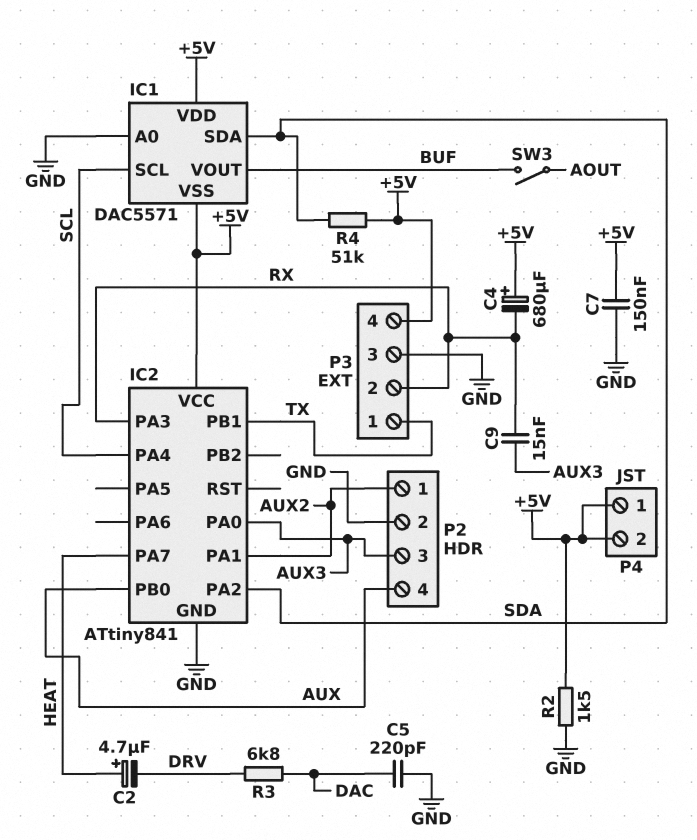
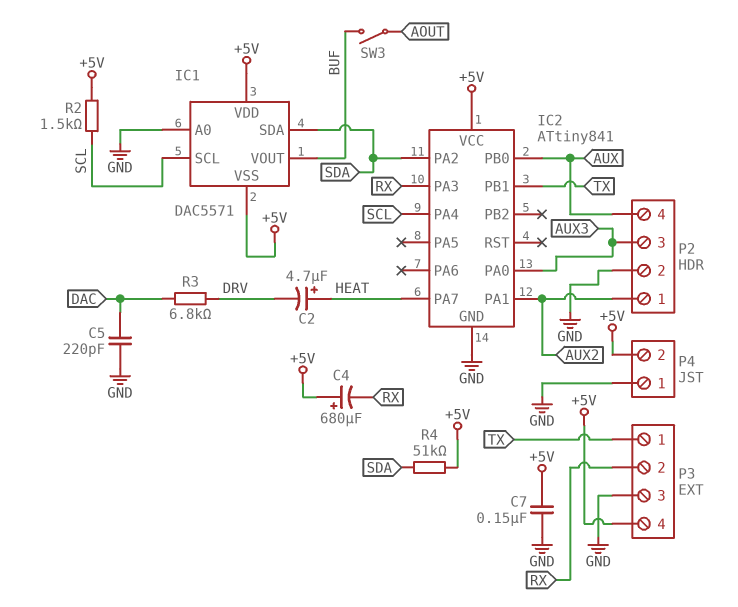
C9: 15nF (AUX3, RX) -> none
P4 pin 1: +5V -> GND
R2: 1.5k (+5V, GND) -> 1.5k (+5V, SCL)

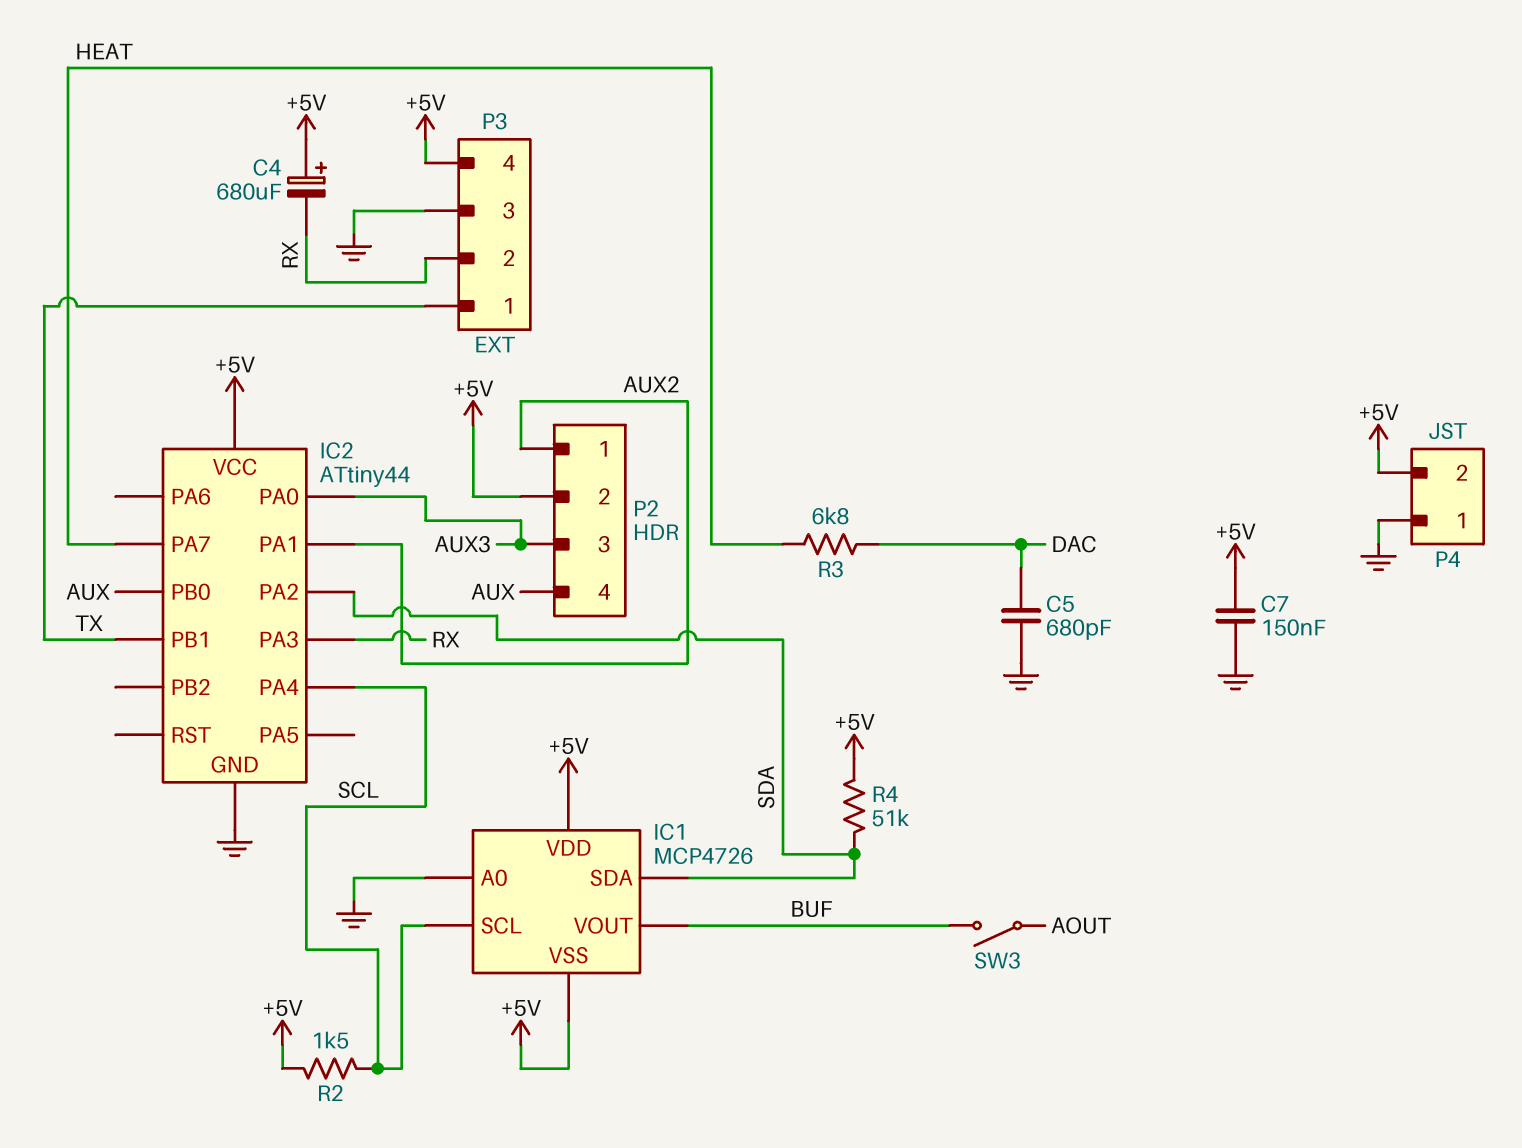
C2: 4.7uF (plus HEAT, minus DRV) -> none
C5: 220pF (DAC, GND) -> 680pF (DAC, GND)
IC1: DAC5571 -> MCP4726
IC2: ATtiny841 -> ATtiny44
P2 pin 2: GND -> +5V
R3: 6.8k (DAC, DRV) -> 6.8k (DAC, HEAT)

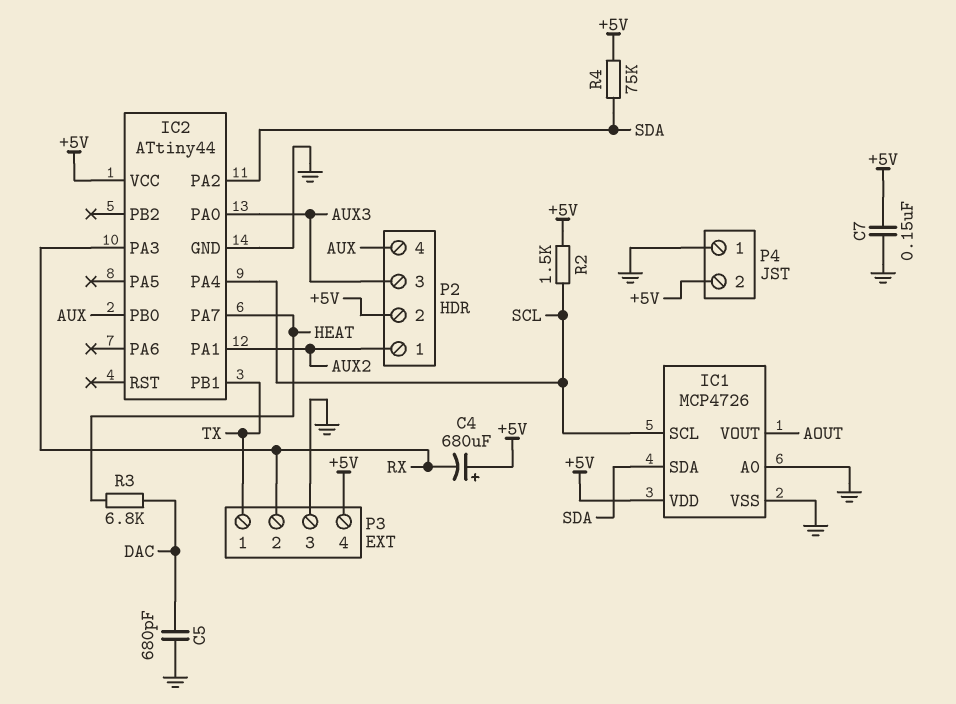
IC1 pin VOUT: BUF -> AOUT
IC1 pin VSS: +5V -> GND
R4: 51k (+5V, SDA) -> 75k (+5V, SDA)
SW3: switch (AOUT, BUF) -> none

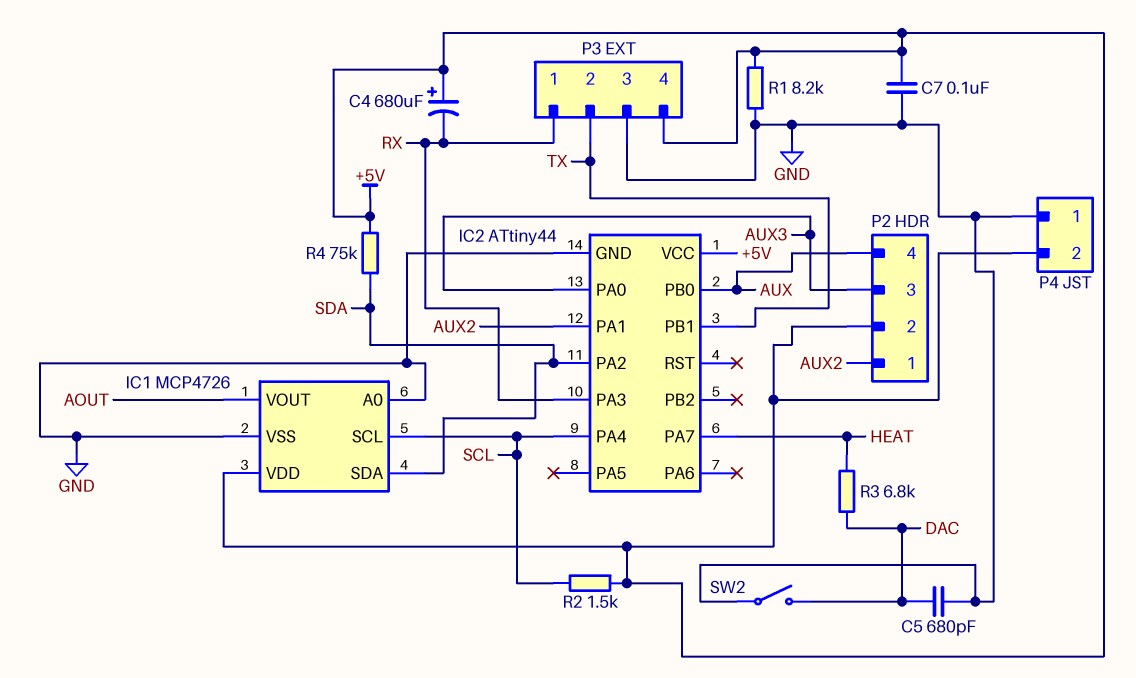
C7: 150nF (+5V, GND) -> 100nF (+5V, GND)
P3 pin 1: TX -> RX
P3 pin 2: RX -> TX
R1: none -> 8.2k (+5V, GND)
SW2: none -> switch (DAC, GND)

